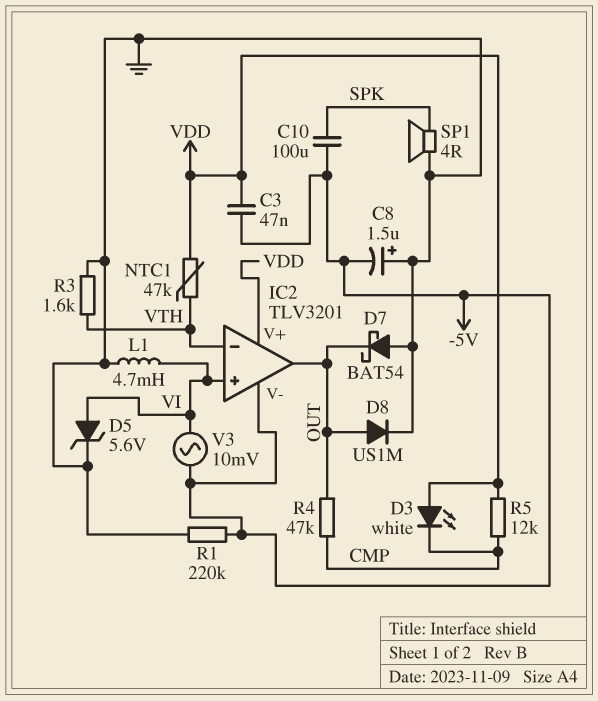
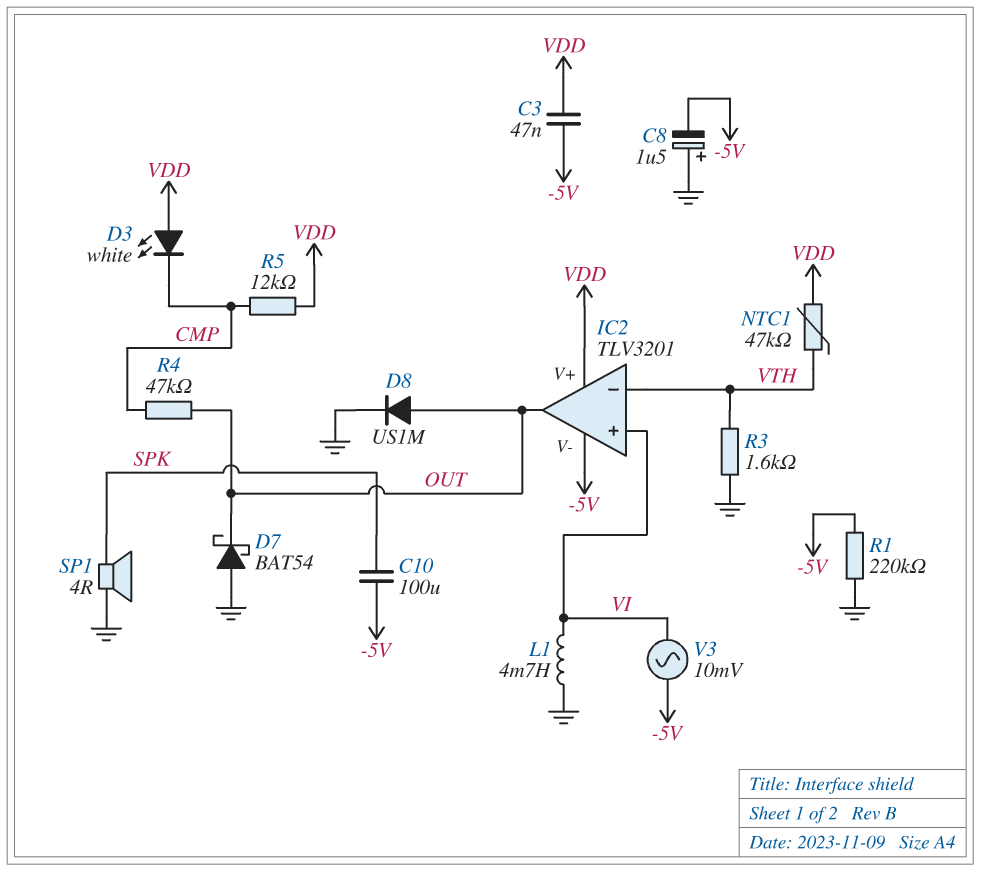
D5: zener 5.6V (A VI, K GND) -> none

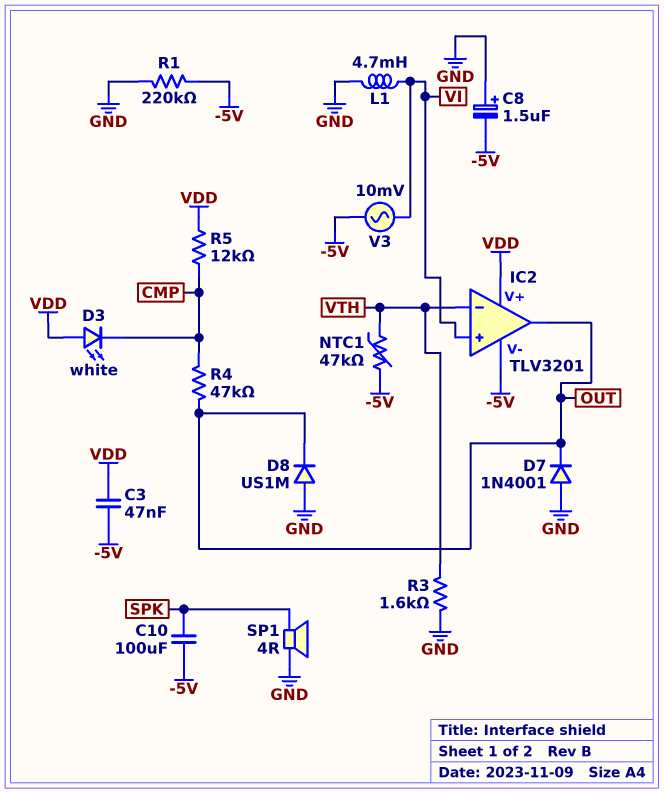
D7: schottky BAT54 (A GND, K OUT) -> diode 1N4001 (A GND, K OUT)
D8: diode US1M (A OUT, K GND) -> diode US1M (A GND, K OUT)
NTC1: 47k (VDD, VTH) -> 47k (-5V, VTH)

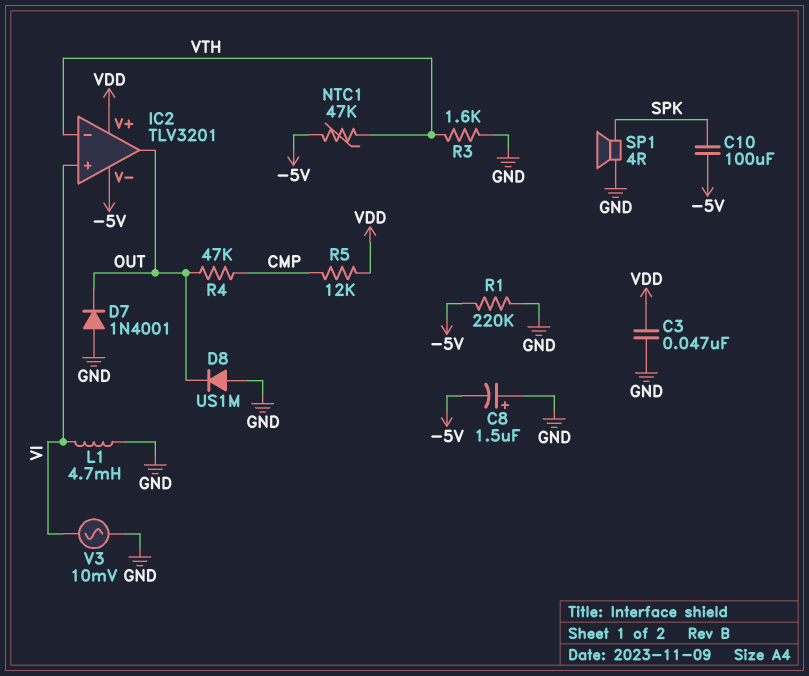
C3: 47nF (-5V, VDD) -> 47nF (GND, VDD)
D3: LED white (A VDD, K CMP) -> none
V3: AC 10mV (-5V, VI) -> AC 10mV (GND, VI)

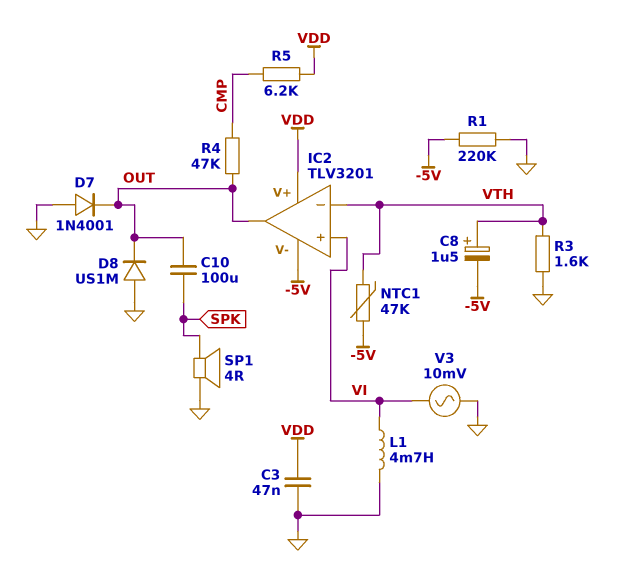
C8: 1.5uF (plus GND, minus -5V) -> 1.5uF (plus VTH, minus -5V)
C10: 100uF (-5V, SPK) -> 100uF (OUT, SPK)
R5: 12k (CMP, VDD) -> 6.2k (CMP, VDD)

